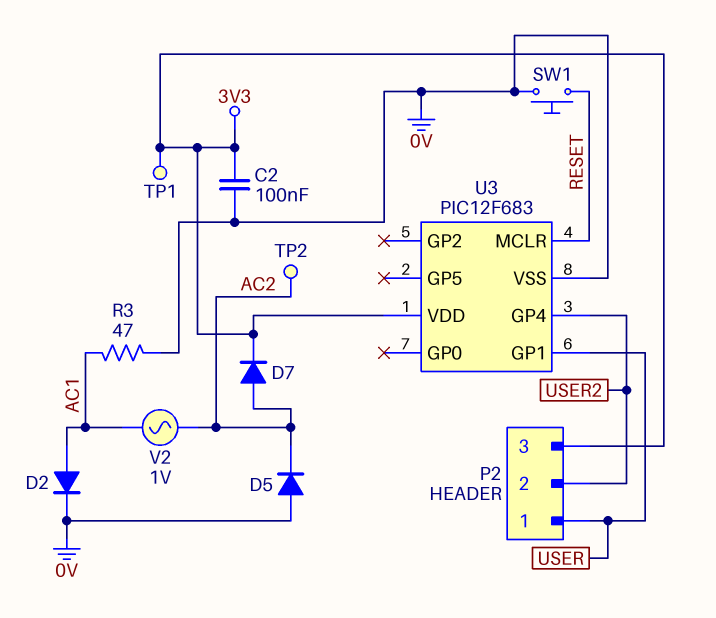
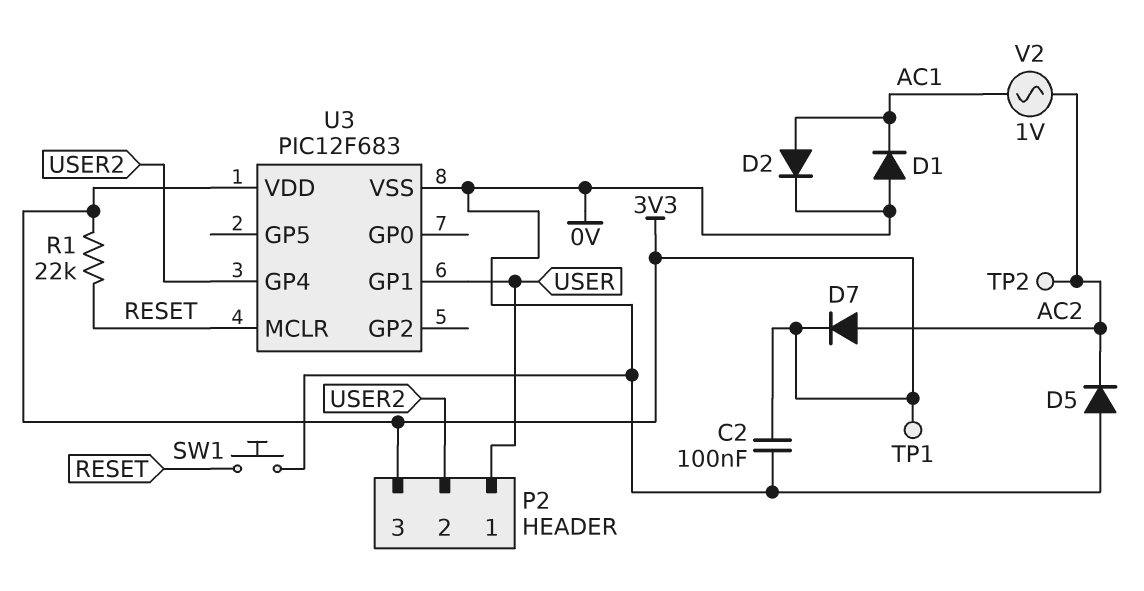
D1: none -> diode (A 0V, K AC1)
R1: none -> 22k (3V3, RESET)
R3: 47 (0V, AC1) -> none

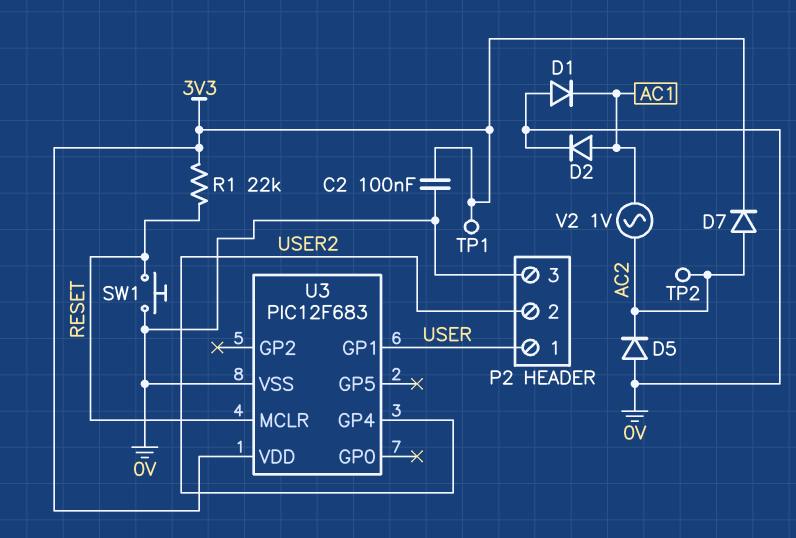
P2 pin 3: 3V3 -> 0V

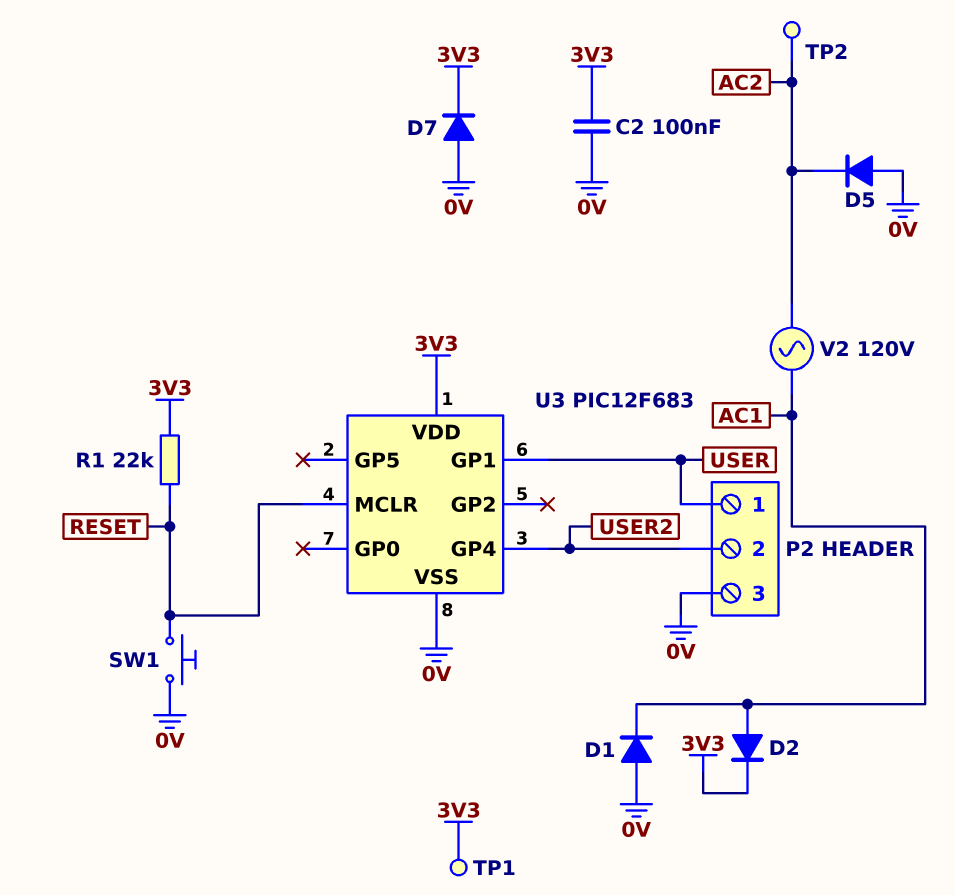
D2: diode (A AC1, K 0V) -> diode (A AC1, K 3V3)
D7: diode (A AC2, K 3V3) -> diode (A 0V, K 3V3)
V2: AC 1V (AC1, AC2) -> AC 120V (AC1, AC2)

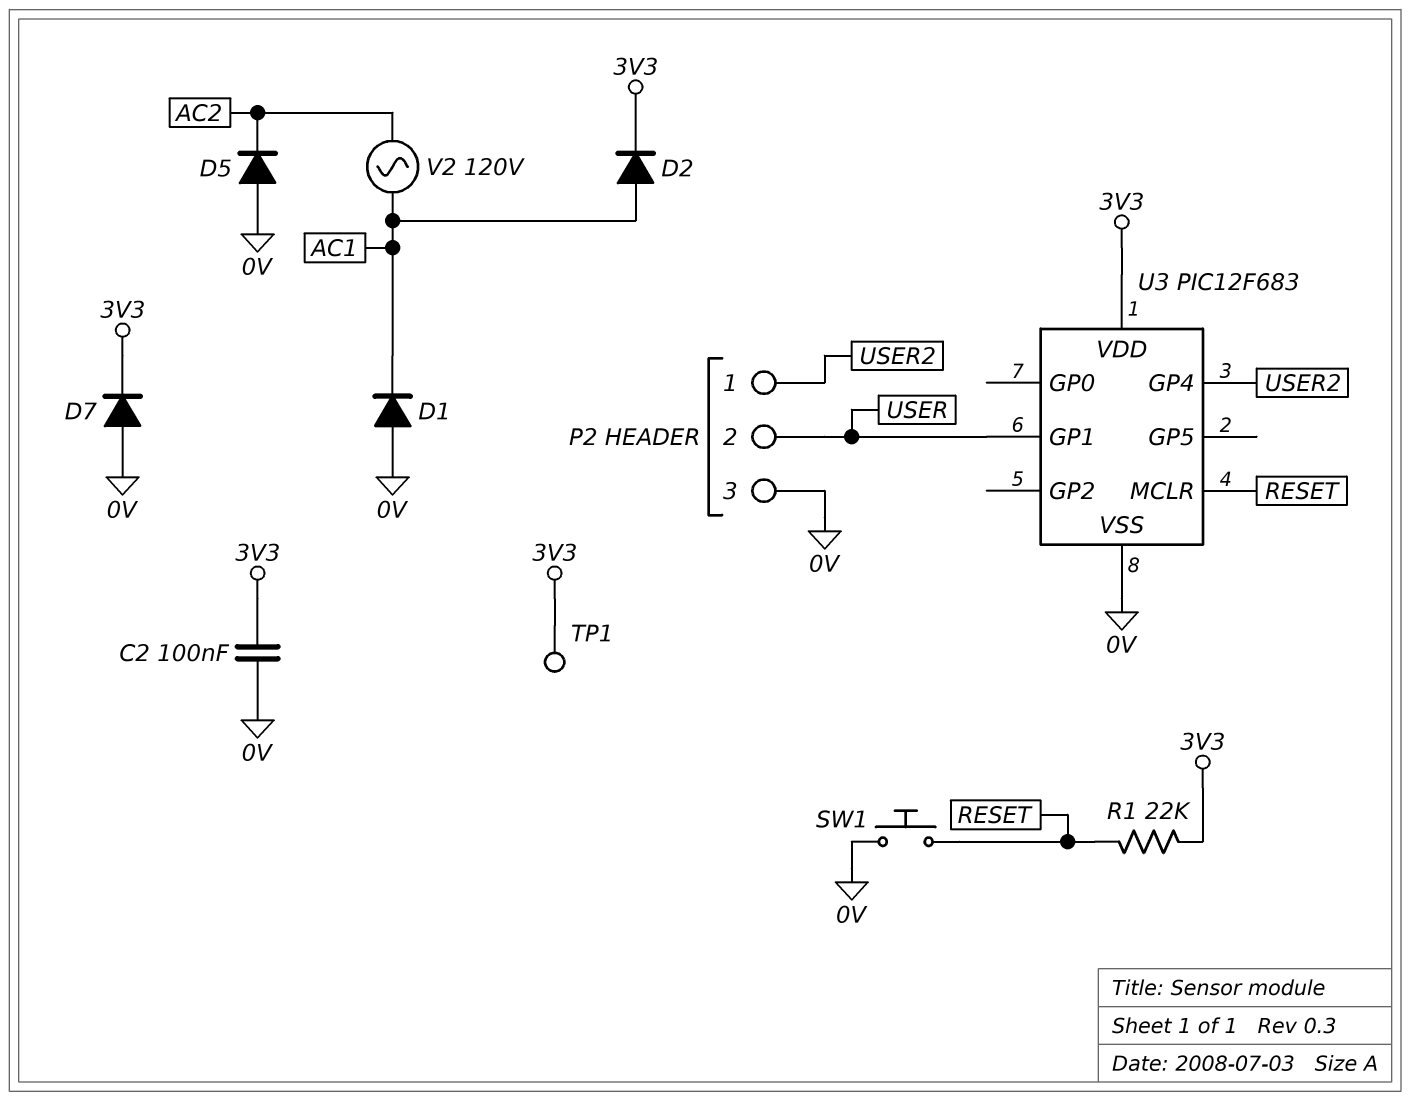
P2 pin 1: USER -> USER2
P2 pin 2: USER2 -> USER
TP2: test point (AC2) -> none

